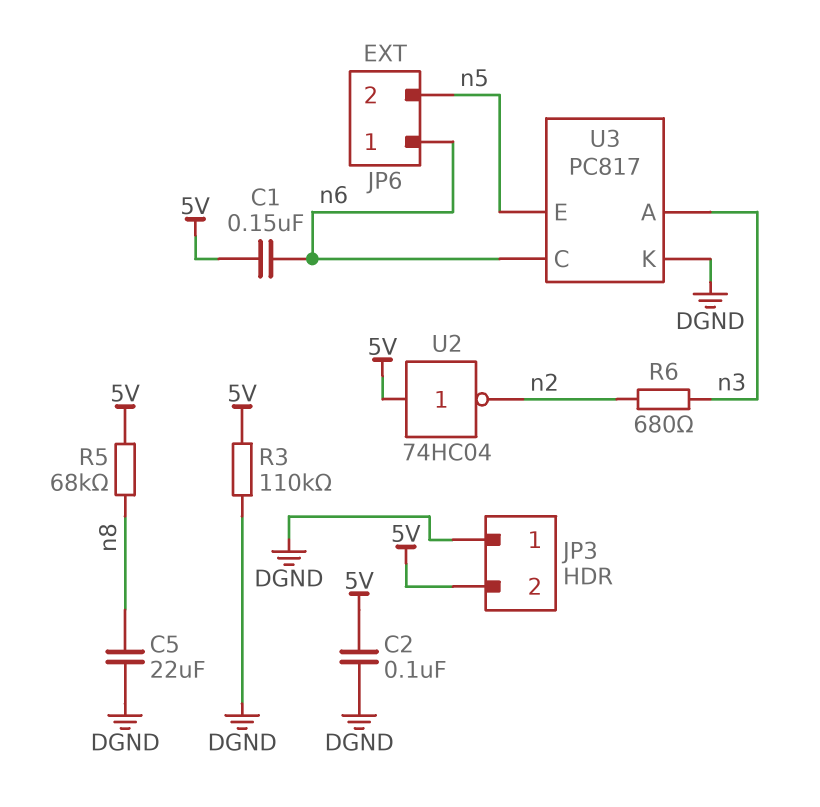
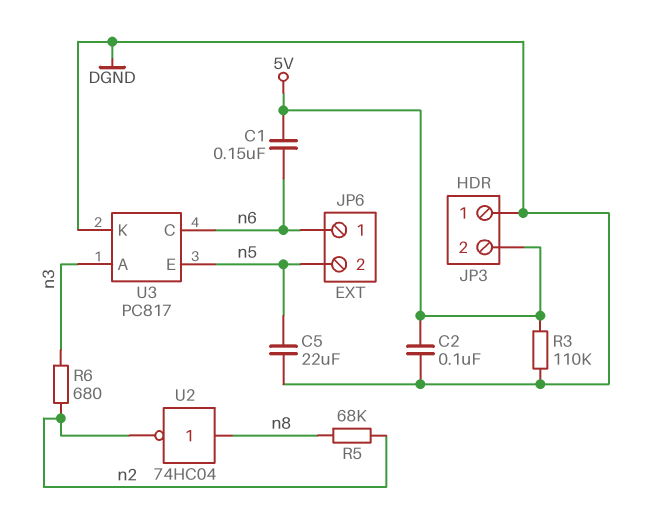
C5: 22uF (DGND, n8) -> 22uF (DGND, n5)
R5: 68k (5V, n8) -> 68k (n2, n8)
U2: NOT 74HC04 (in 5V, out n2) -> NOT 74HC04 (in n8, out n2)

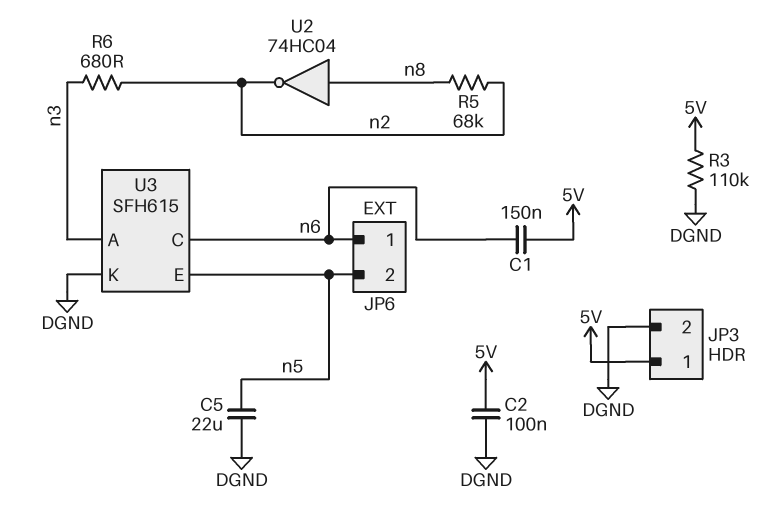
JP3 pin 1: DGND -> 5V
JP3 pin 2: 5V -> DGND
U3: PC817 -> SFH615

